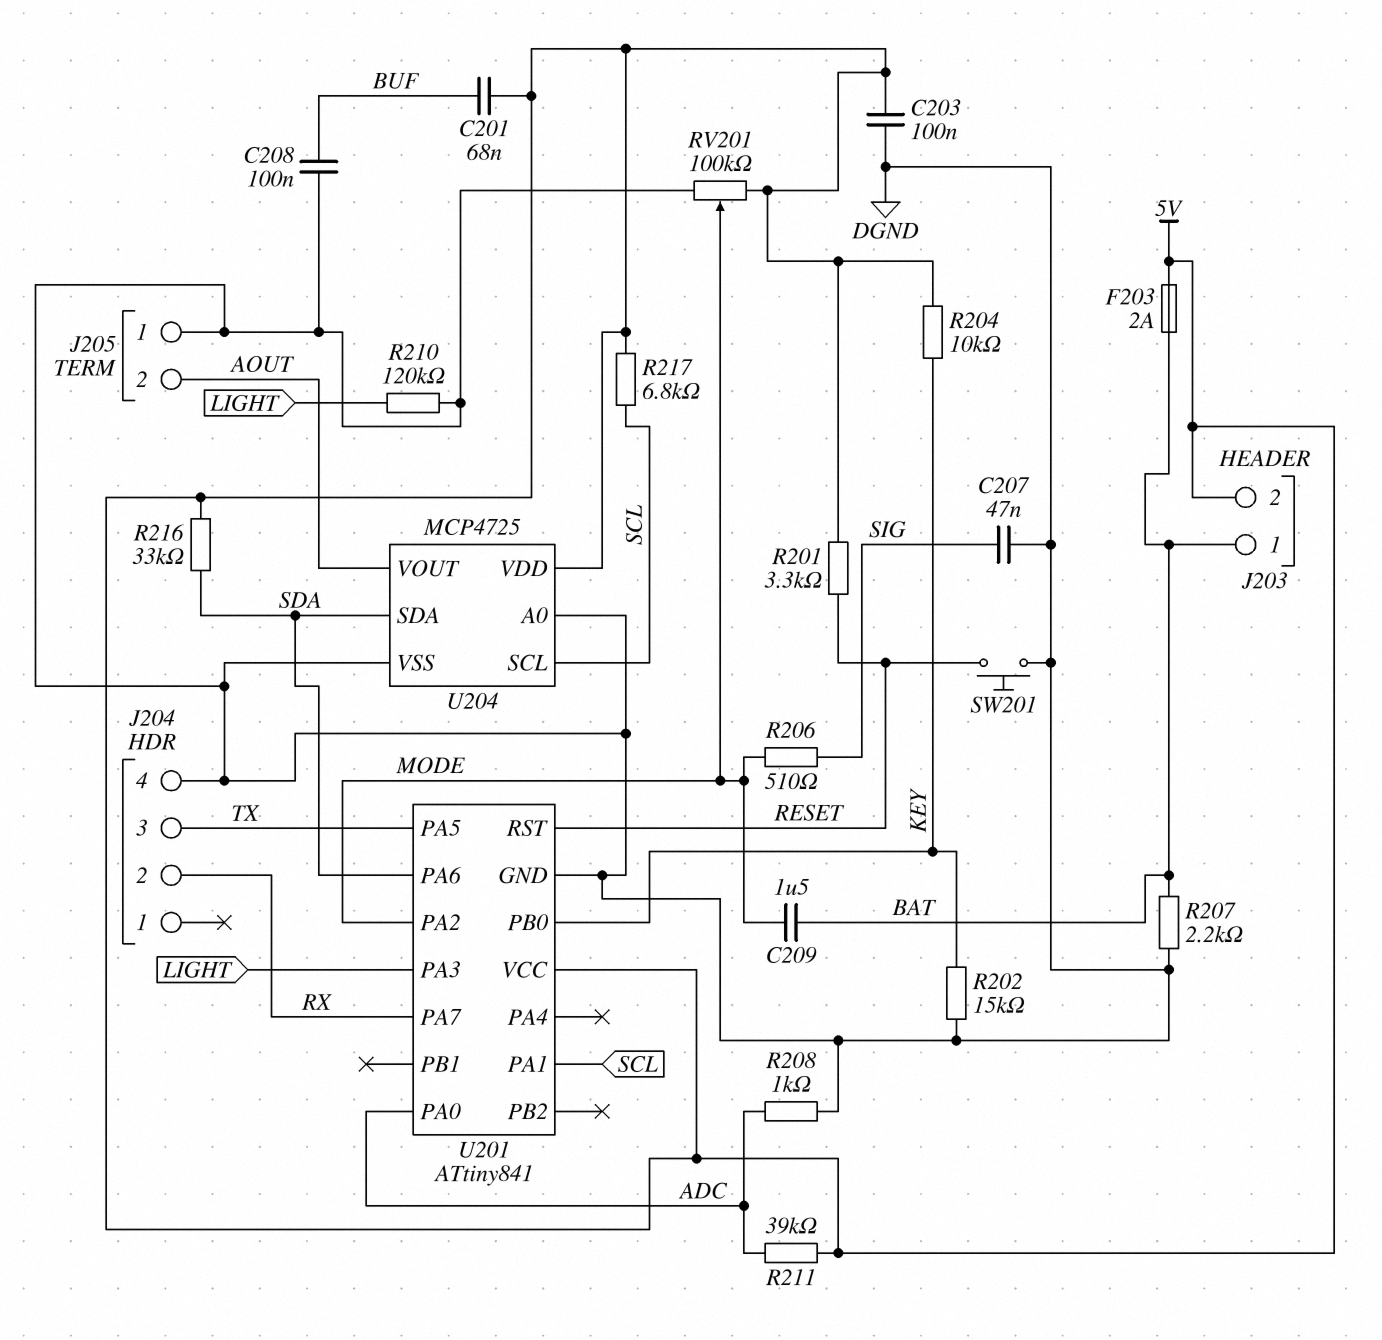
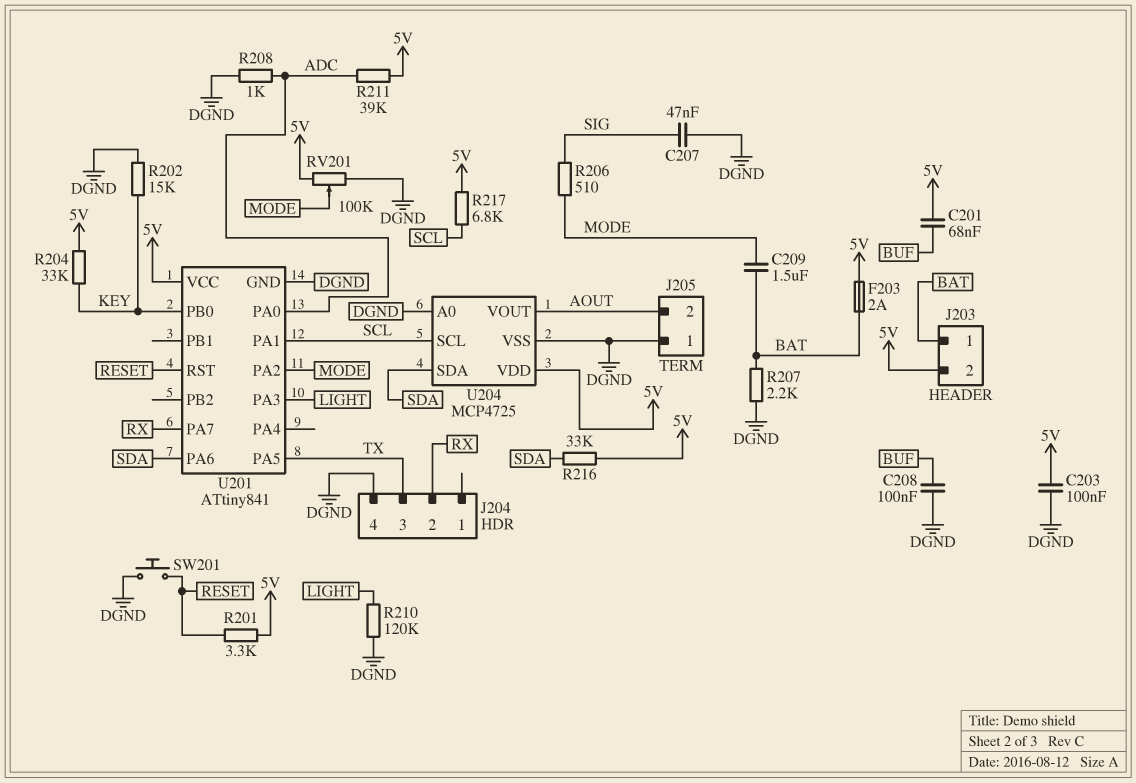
R204: 10k (5V, KEY) -> 33k (5V, KEY)

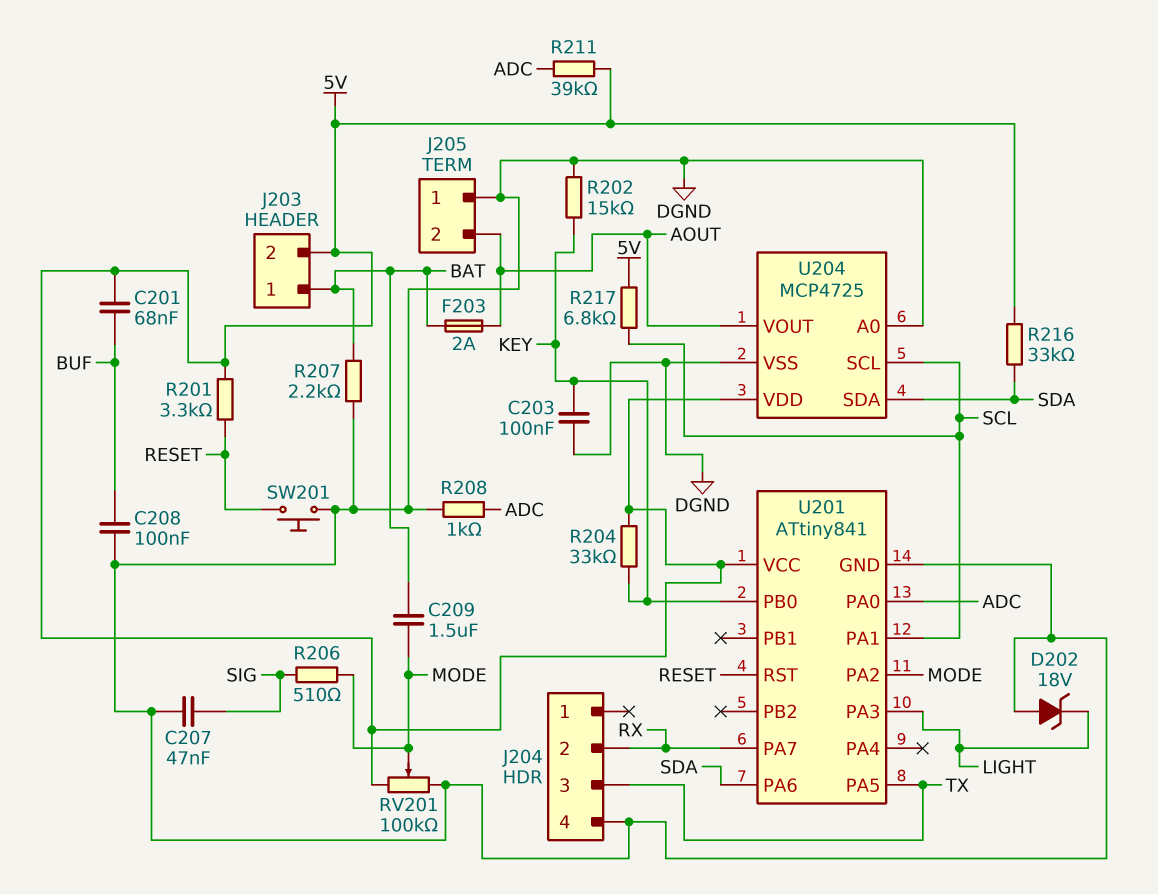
C203: 100nF (5V, DGND) -> 100nF (DGND, KEY)
D202: none -> zener 18V (A DGND, K LIGHT)
F203: 2A (5V, BAT) -> 2A (AOUT, BAT)
R210: 120k (DGND, LIGHT) -> none

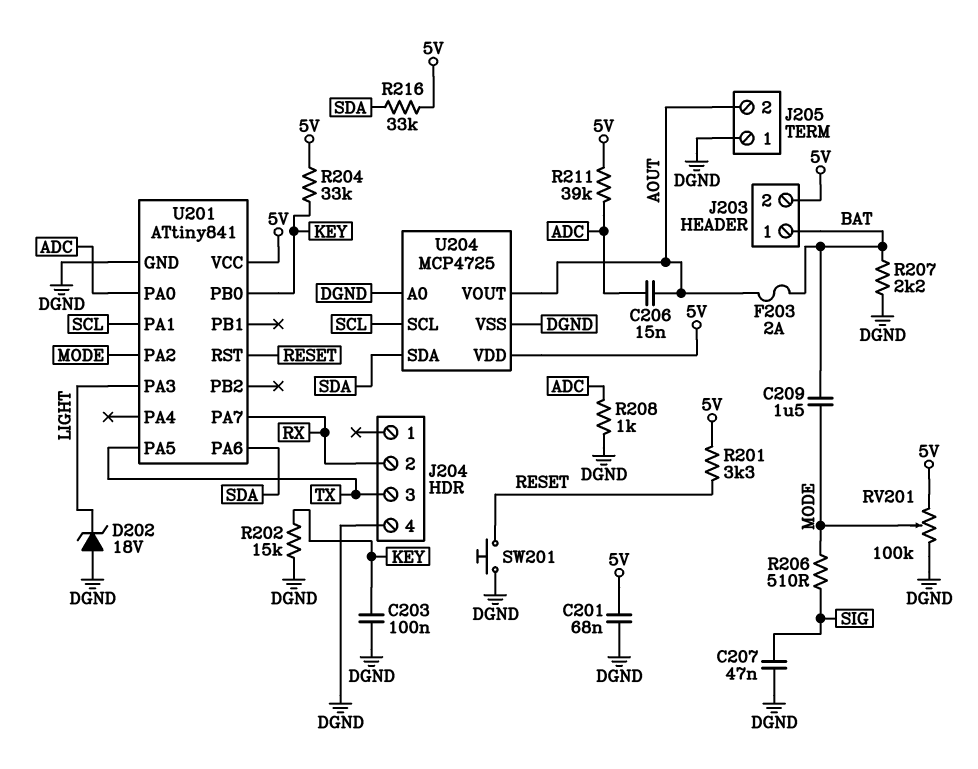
C201: 68nF (5V, BUF) -> 68nF (5V, DGND)
C206: none -> 15nF (ADC, AOUT)
C208: 100nF (BUF, DGND) -> none
R217: 6.8k (5V, SCL) -> none

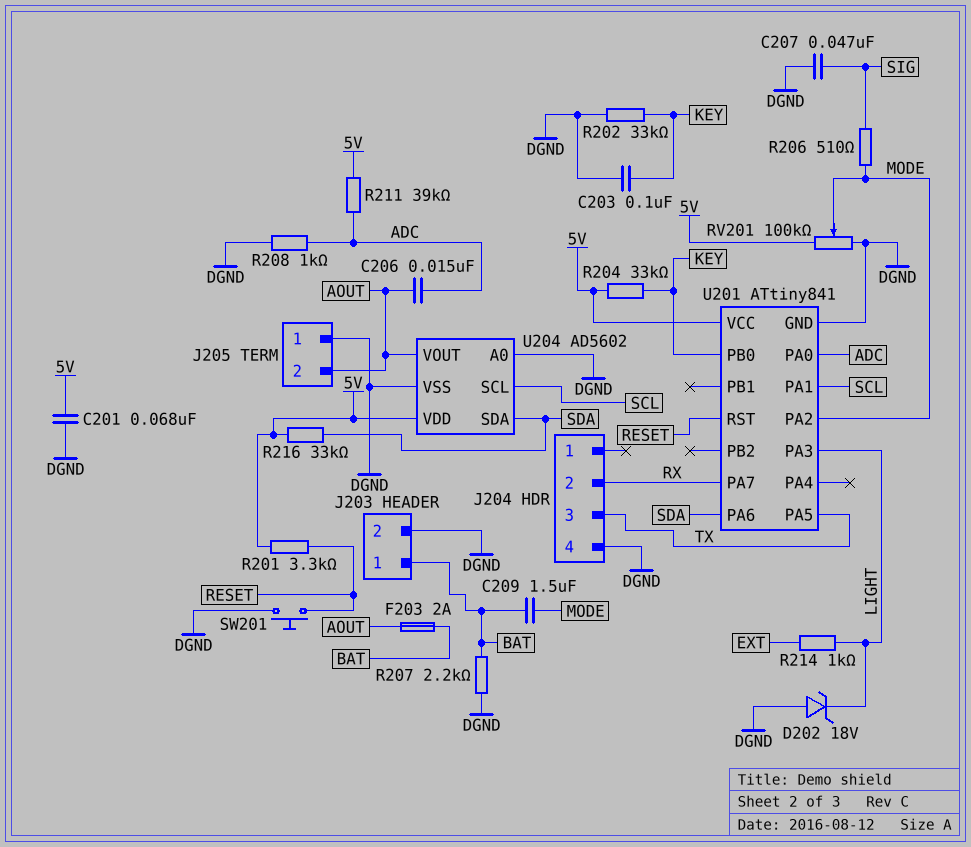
J203 pin 2: 5V -> DGND
R202: 15k (DGND, KEY) -> 33k (DGND, KEY)
R214: none -> 1k (EXT, LIGHT)
U204: MCP4725 -> AD5602

